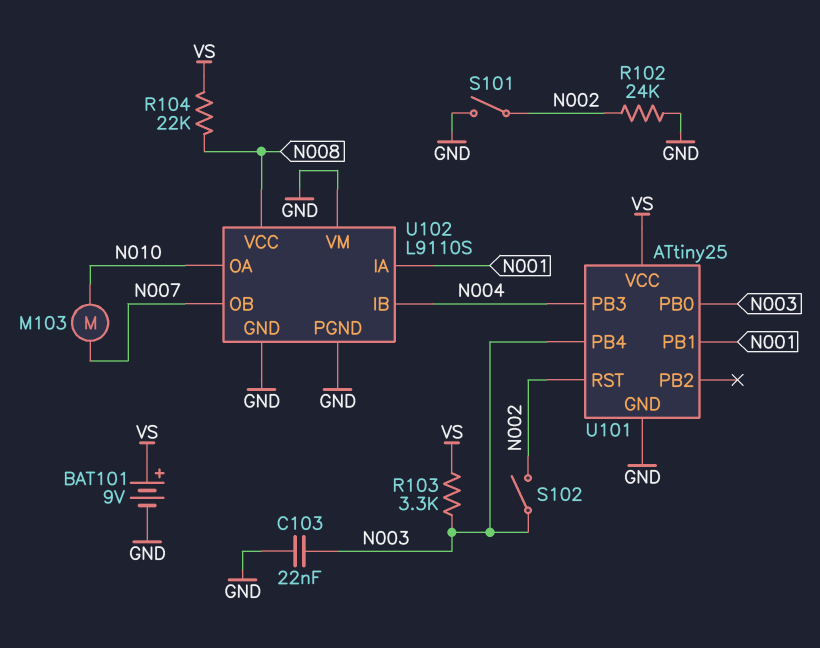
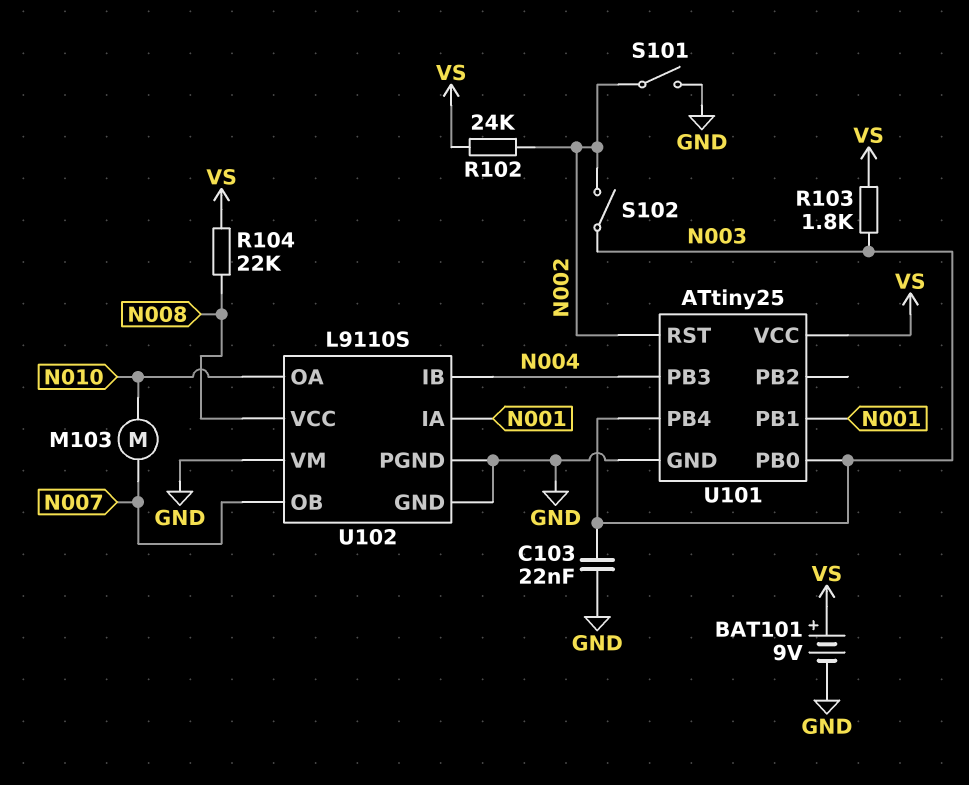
R102: 24k (GND, N002) -> 24k (N002, VS)
R103: 3.3k (N003, VS) -> 1.8k (N003, VS)

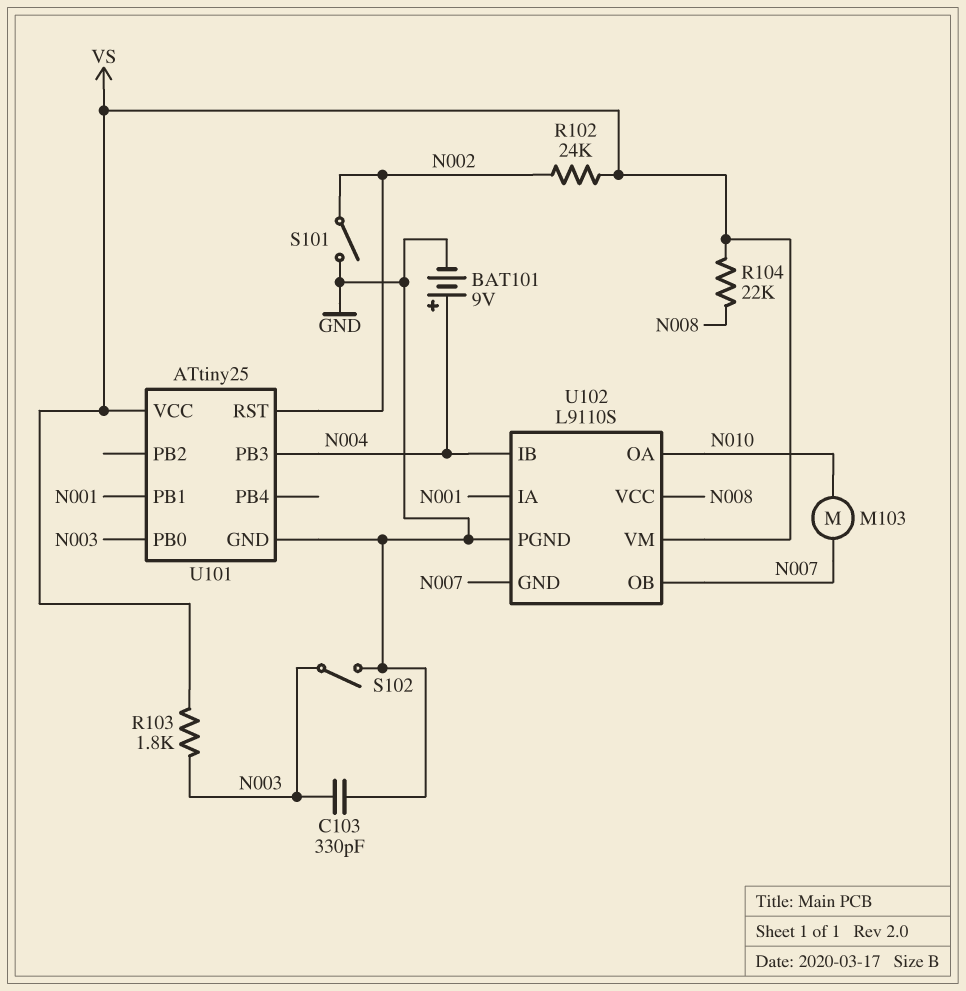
BAT101: 9V (plus VS, minus GND) -> 9V (plus N004, minus GND)
C103: 22nF (GND, N003) -> 330pF (GND, N003)
S102: switch (N002, N003) -> switch (GND, N003)
U101 pin PB4: N003 -> none
U102 pin GND: GND -> N007
U102 pin VM: GND -> VS

